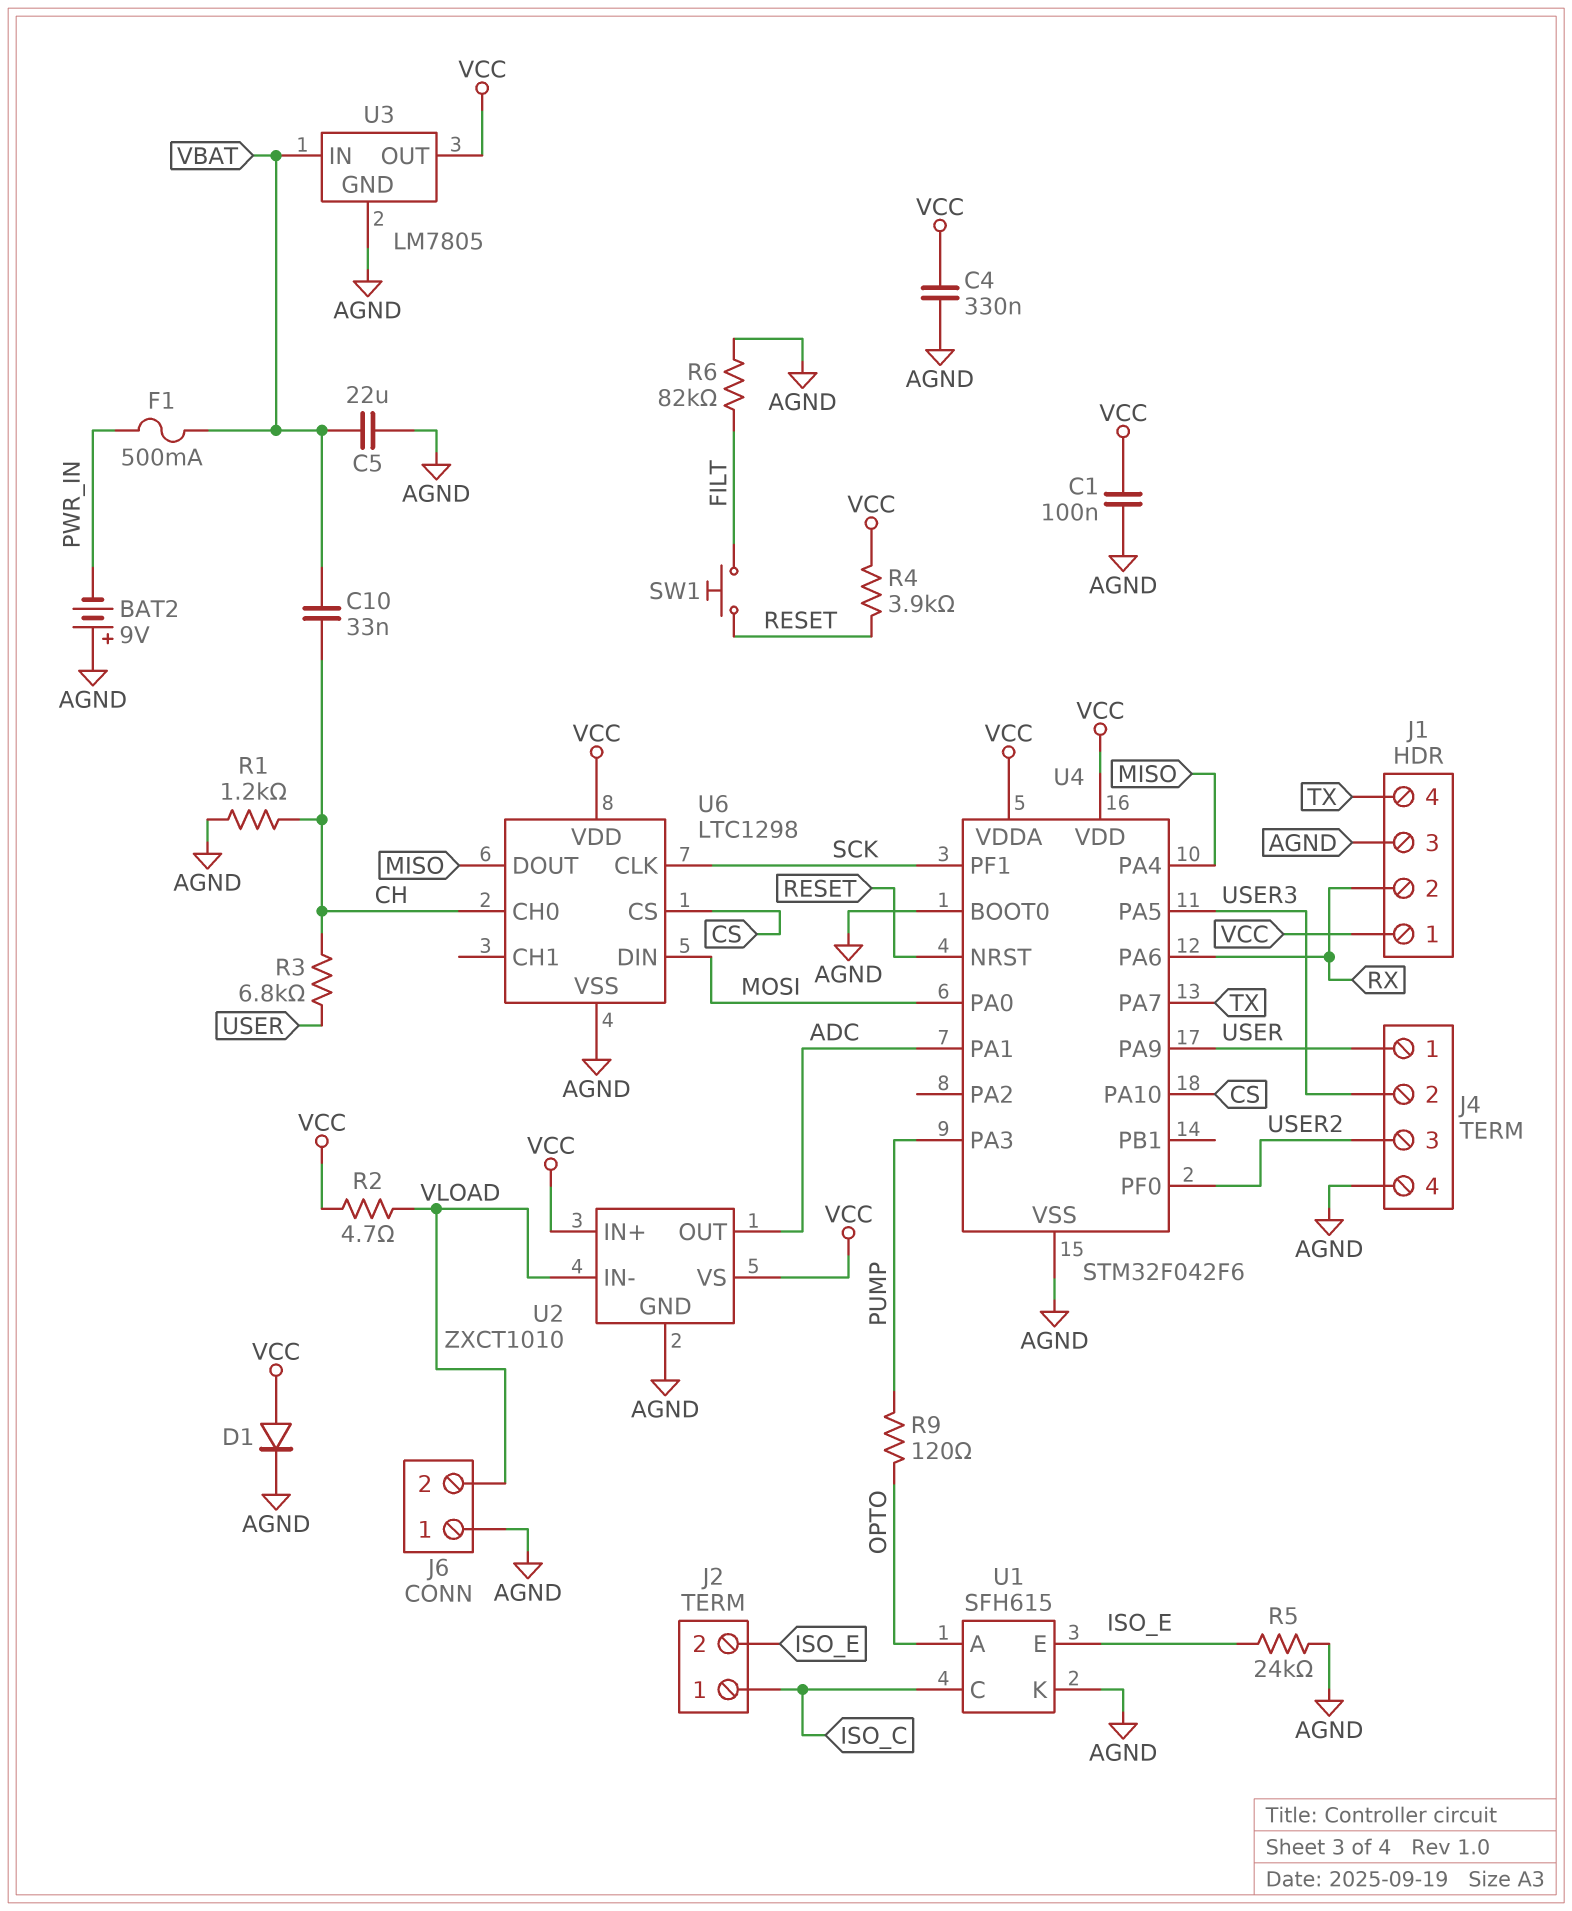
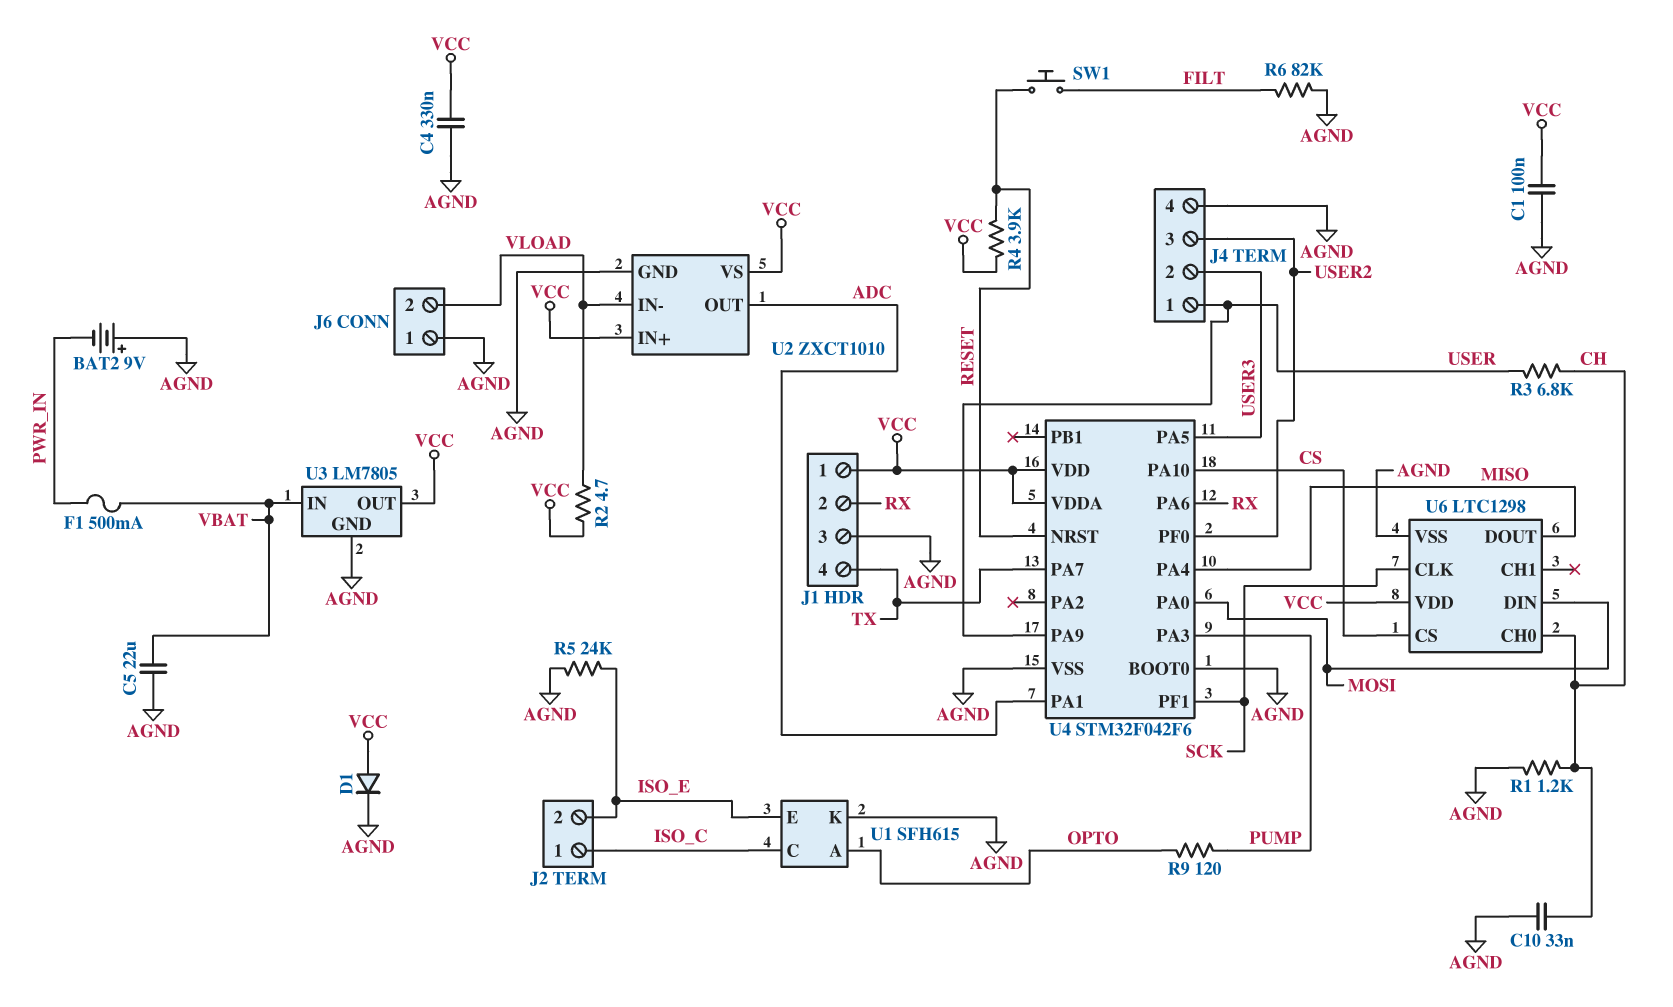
C10: 33nF (CH, VBAT) -> 33nF (AGND, CH)

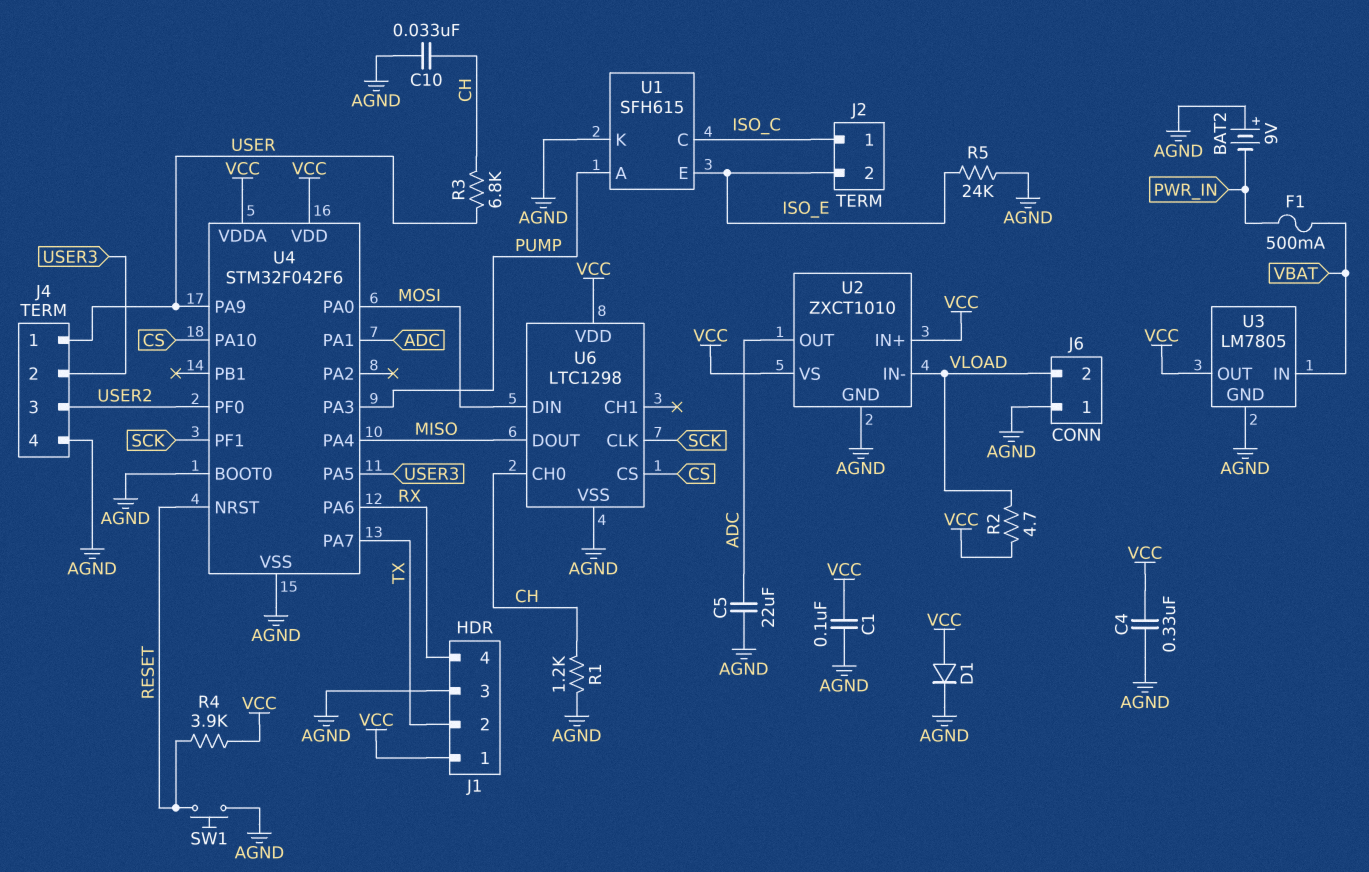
C5: 22uF (AGND, VBAT) -> 22uF (ADC, AGND)
J1 pin 2: RX -> TX
J1 pin 4: TX -> RX
R6: 82k (AGND, FILT) -> none
R9: 120 (OPTO, PUMP) -> none
SW1: button (FILT, RESET) -> button (AGND, RESET)
U1 pin A: OPTO -> PUMP

